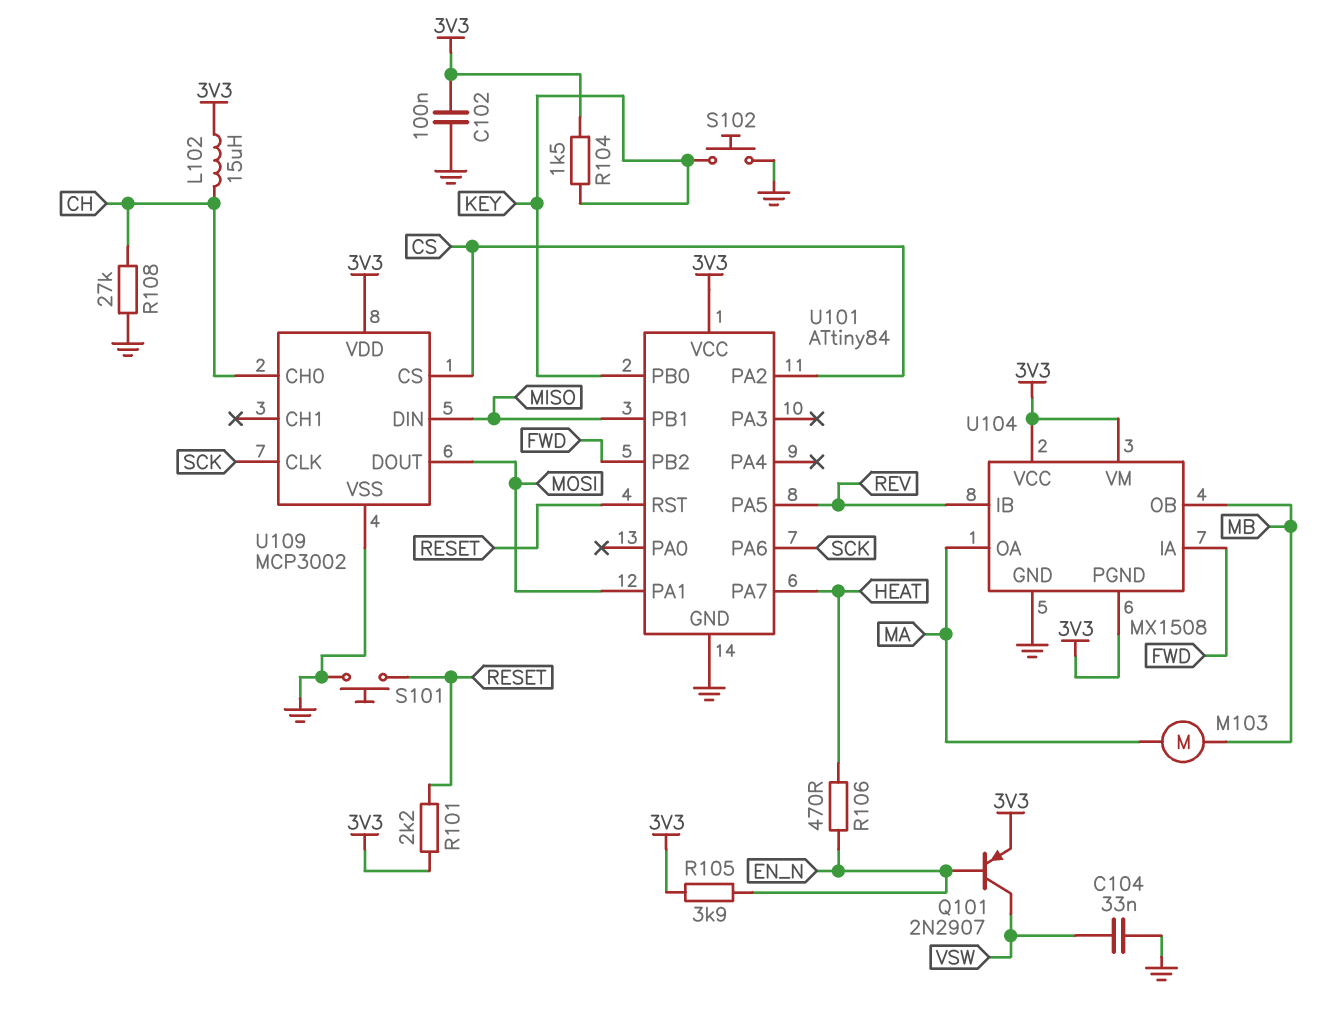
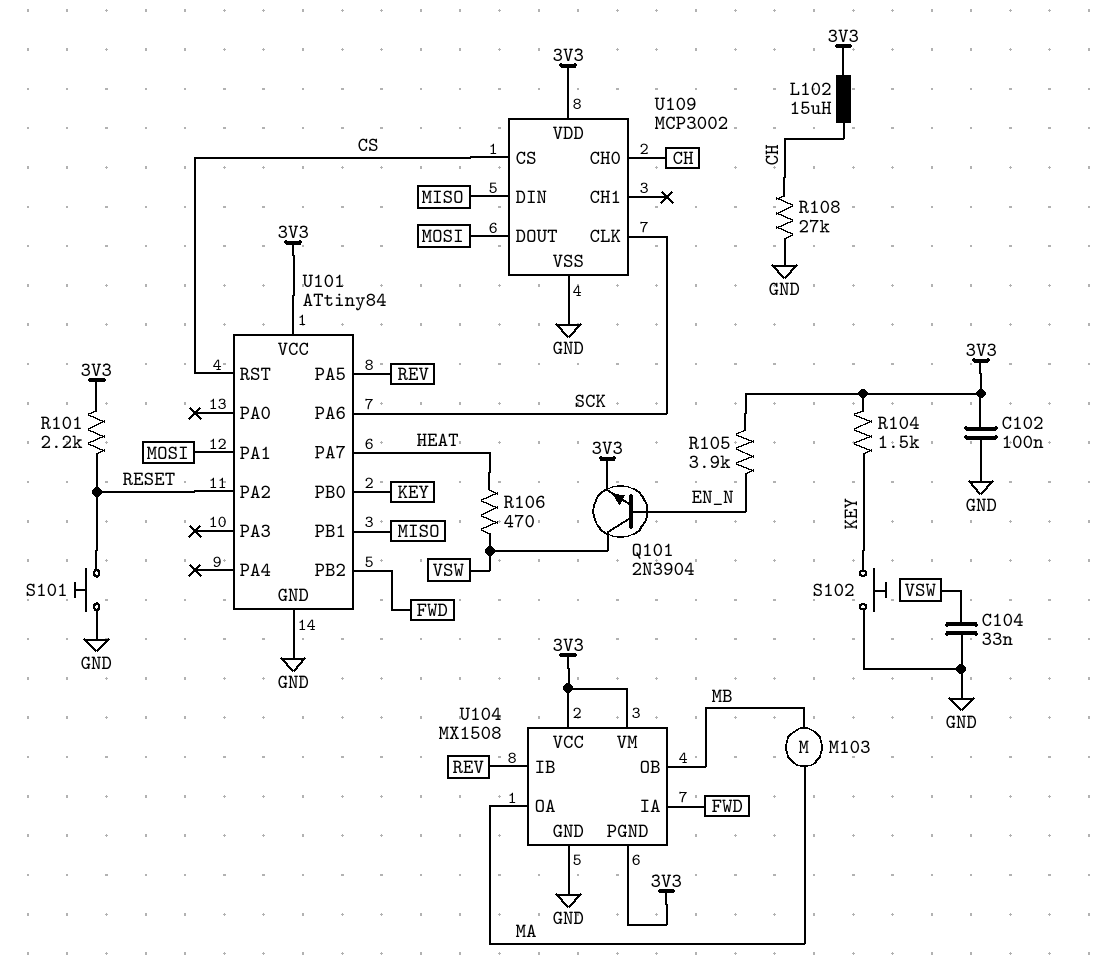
Q101: PNP 2N2907 (B EN_N, C VSW, E 3V3) -> NPN 2N3904 (B EN_N, C VSW, E 3V3)
R106: 470 (EN_N, HEAT) -> 470 (HEAT, VSW)
U101 pin PA2: CS -> RESET
U101 pin RST: RESET -> CS

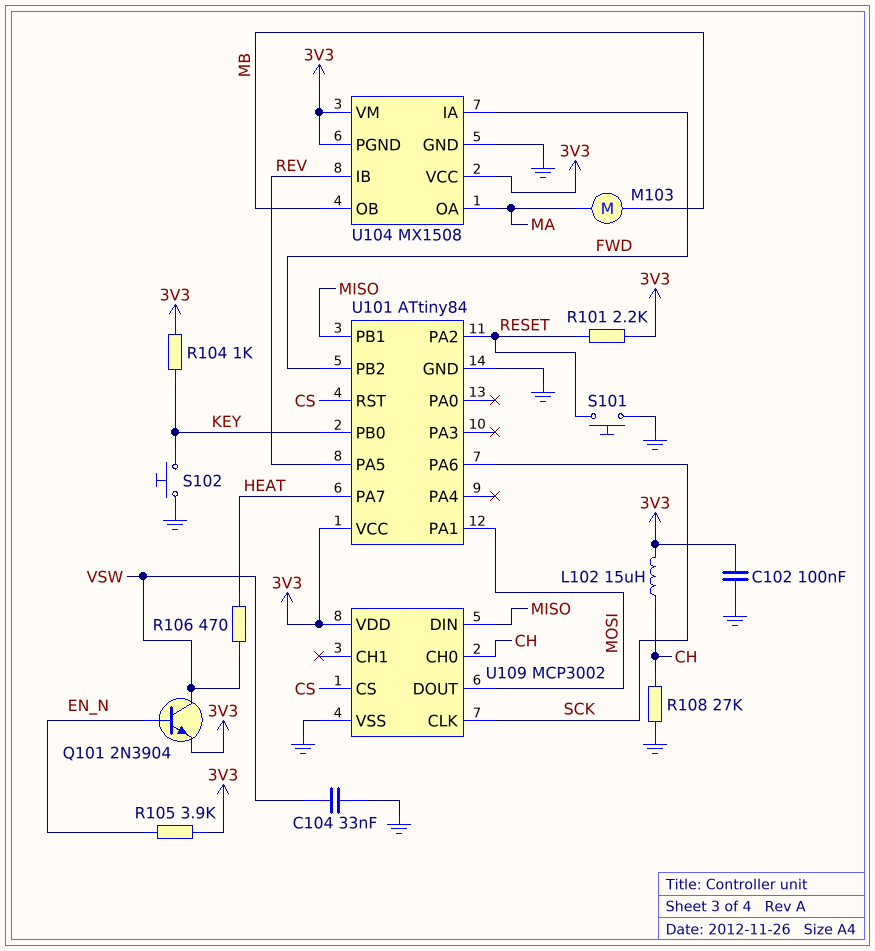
R104: 1.5k (3V3, KEY) -> 1k (3V3, KEY)

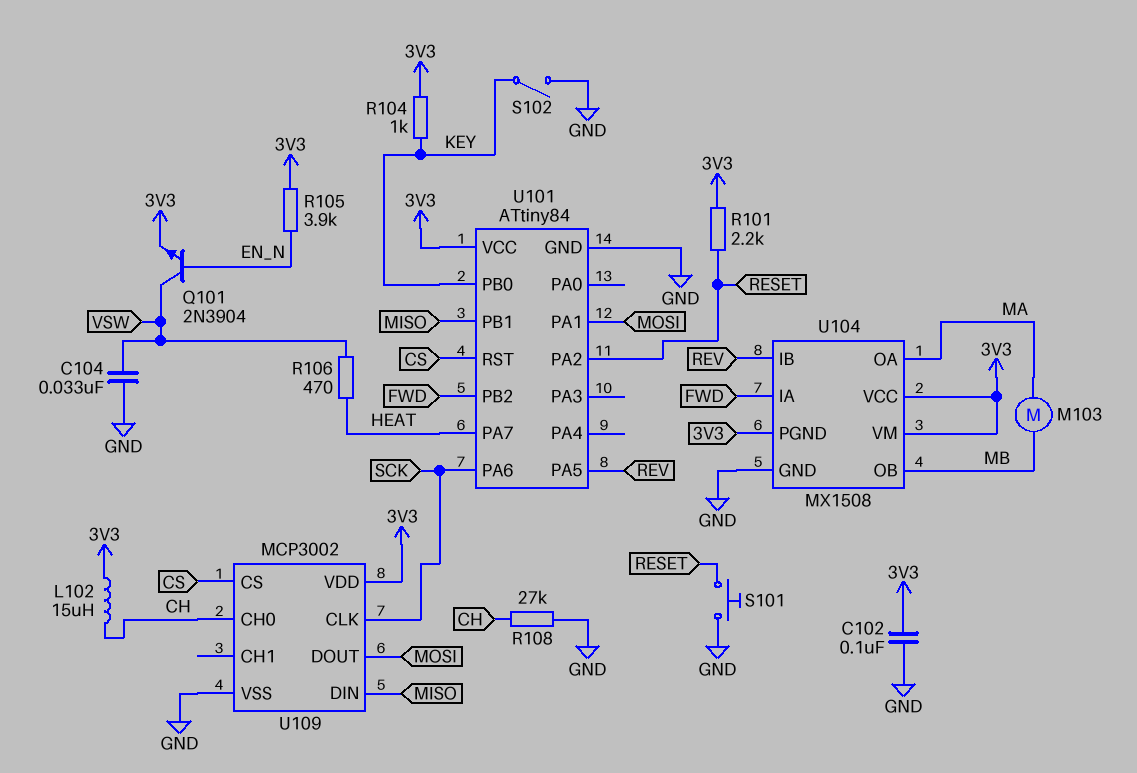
S102: button (GND, KEY) -> switch (GND, KEY)

